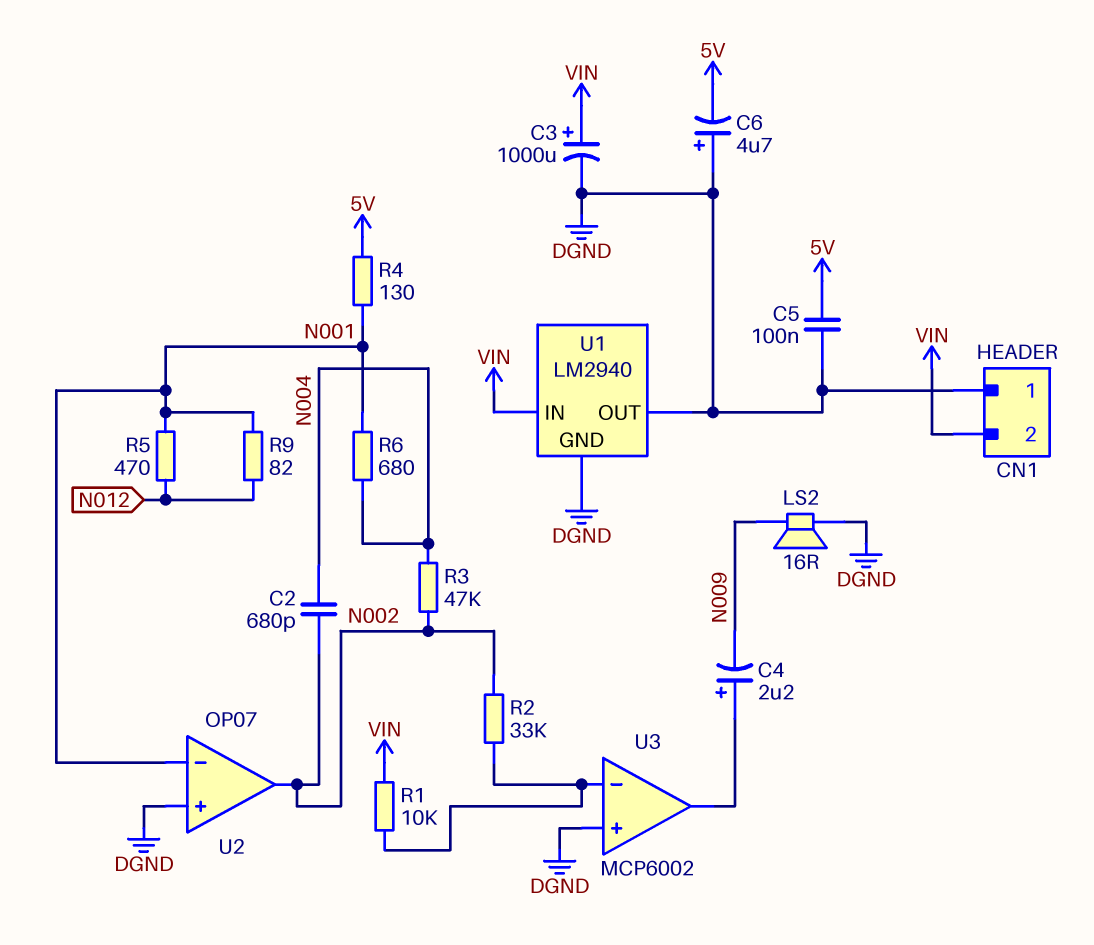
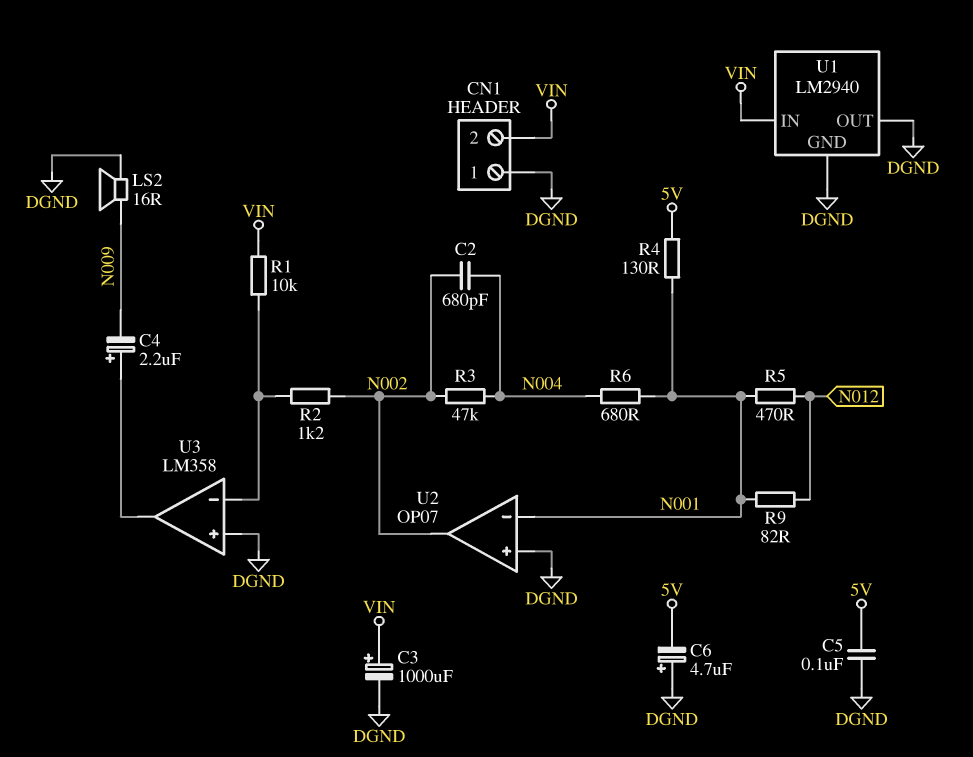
R2: 33k (N002, U3/in-) -> 1.2k (N002, U3/in-)
U3: MCP6002 -> LM358

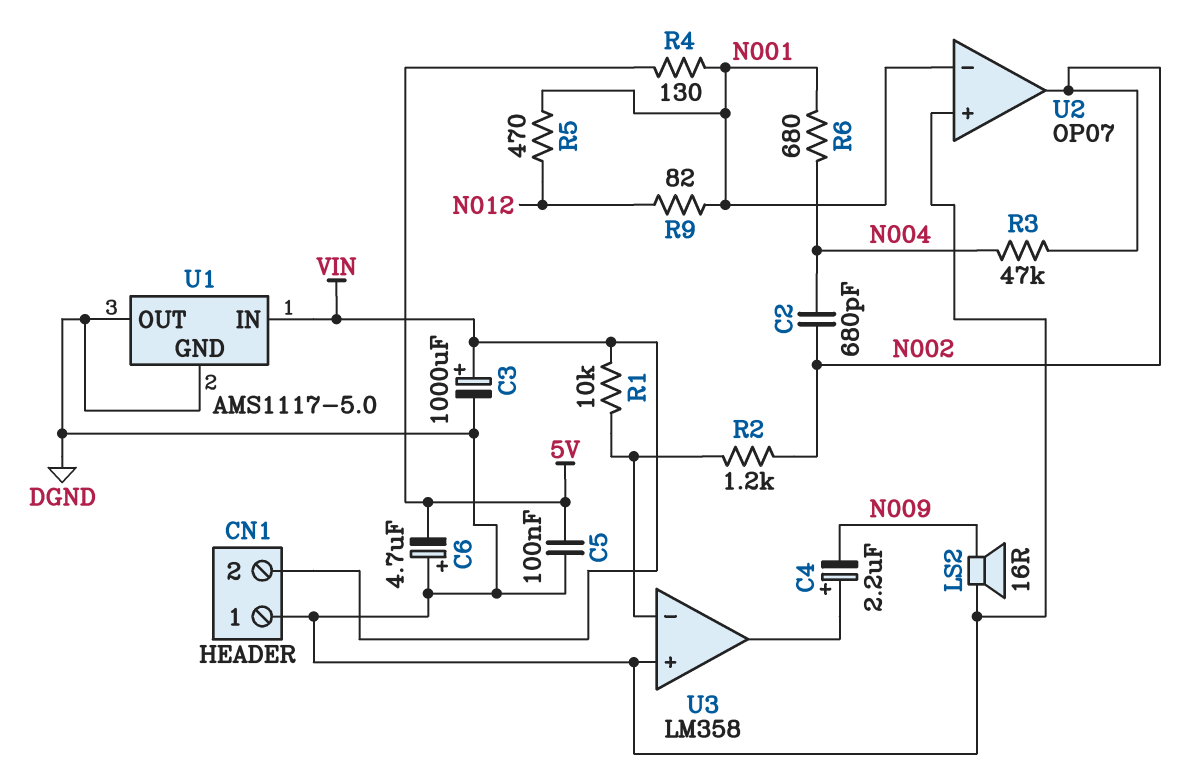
U1: LM2940 -> AMS1117-5.0

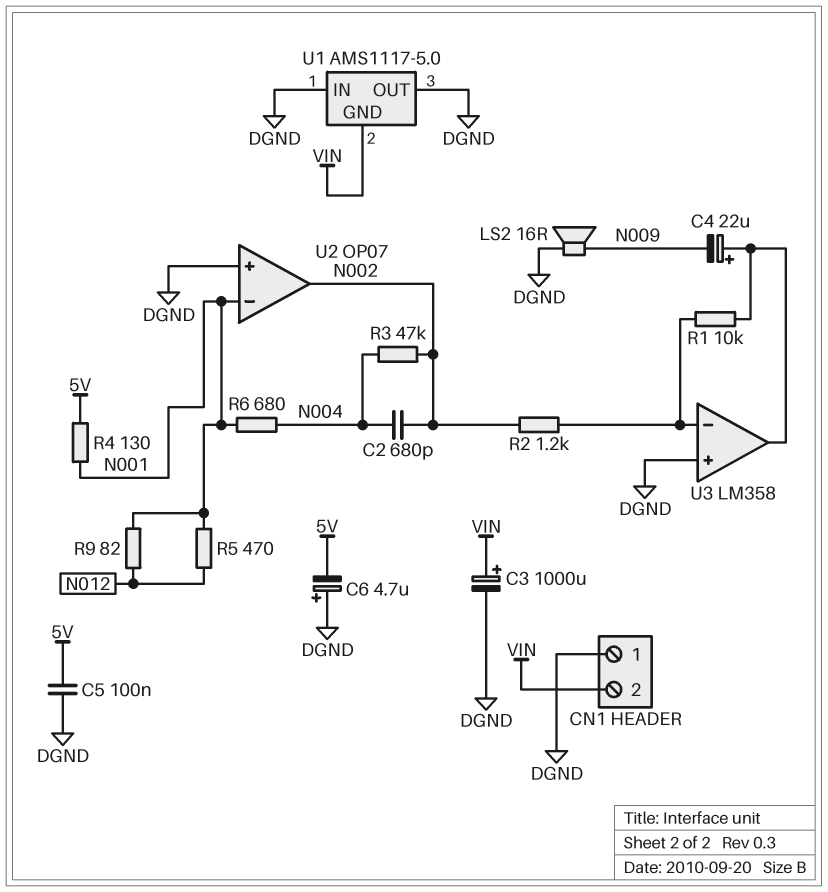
C4: 2.2uF (plus U3/out, minus N009) -> 22uF (plus U3/out, minus N009)
R1: 10k (U3/in-, VIN) -> 10k (U3/in-, U3/out)
U1 pin GND: DGND -> VIN
U1 pin IN: VIN -> DGND

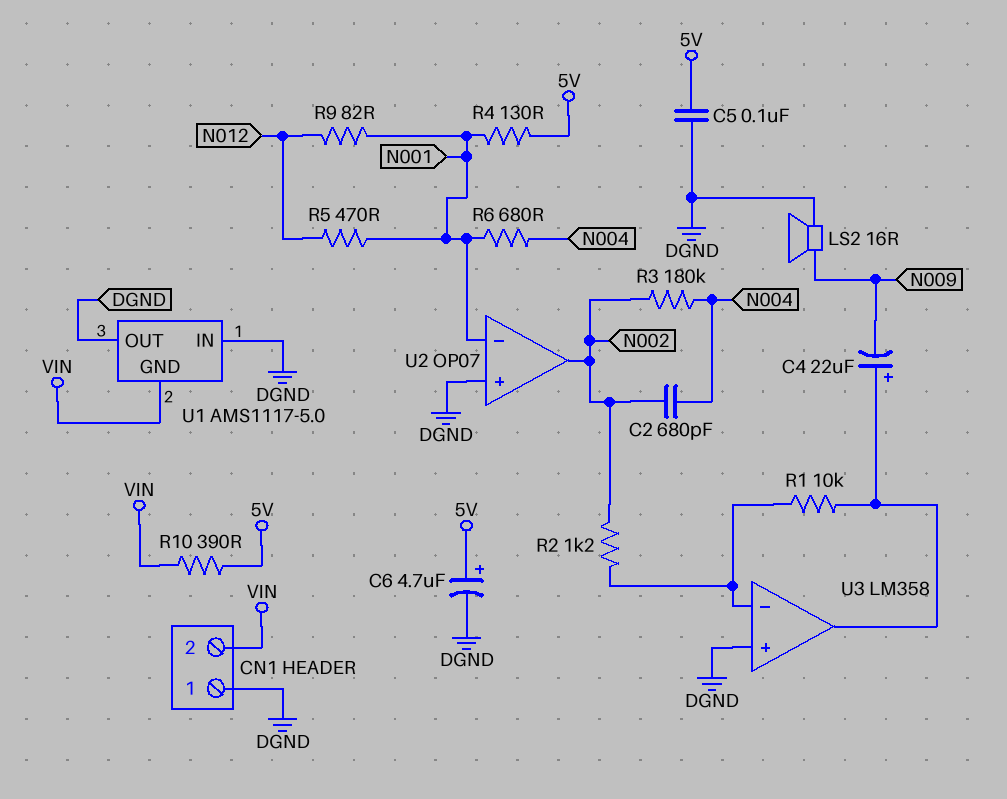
C3: 1000uF (plus VIN, minus DGND) -> none
C6: 4.7uF (plus DGND, minus 5V) -> 4.7uF (plus 5V, minus DGND)
R3: 47k (N002, N004) -> 180k (N002, N004)
R10: none -> 390 (5V, VIN)

